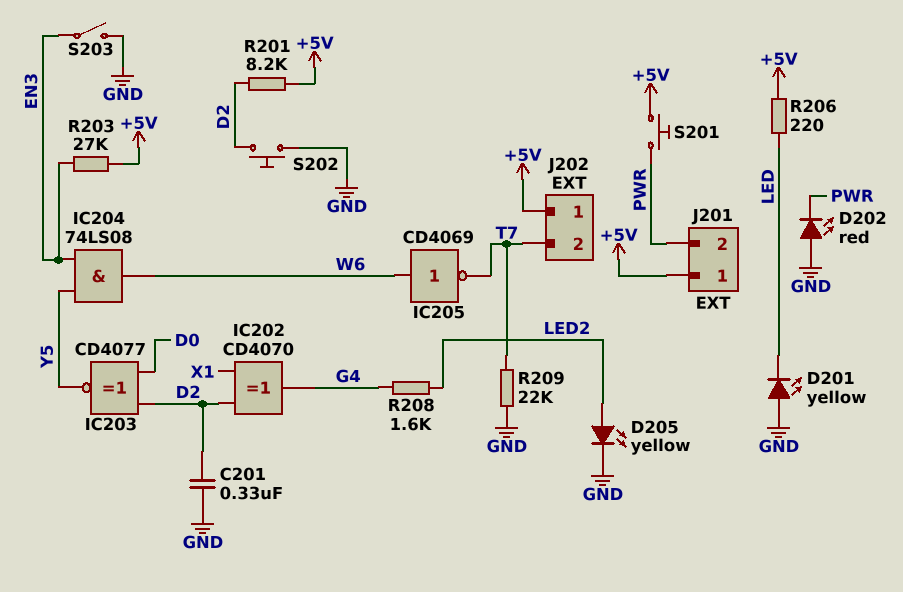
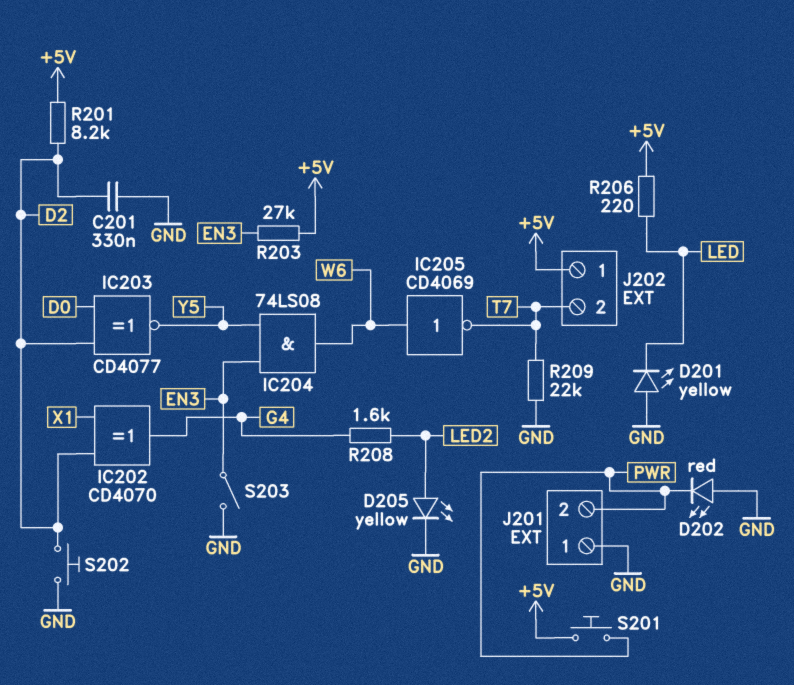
J201 pin 1: +5V -> GND

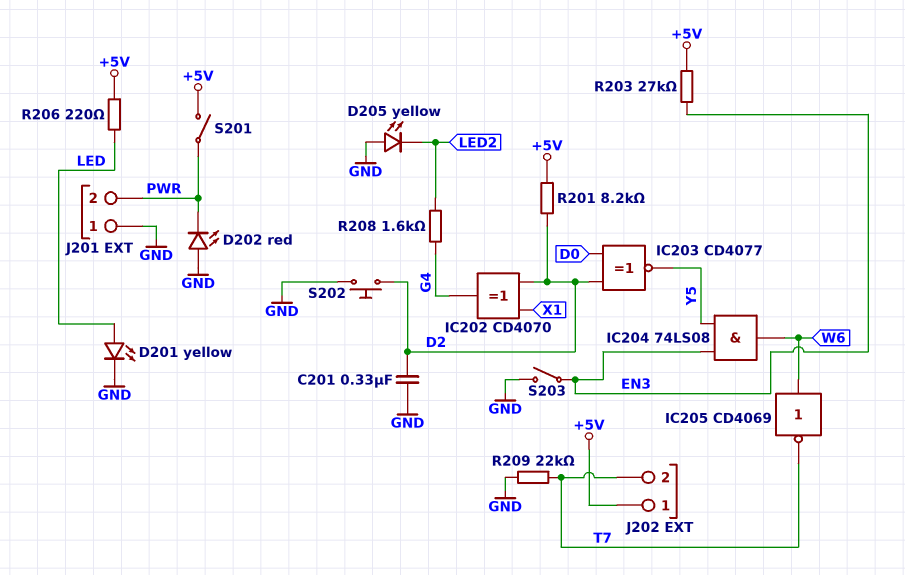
D201: LED yellow (A GND, K LED) -> LED yellow (A LED, K GND)
D205: LED yellow (A LED2, K GND) -> LED yellow (A GND, K LED2)
S201: button (+5V, PWR) -> switch (+5V, PWR)

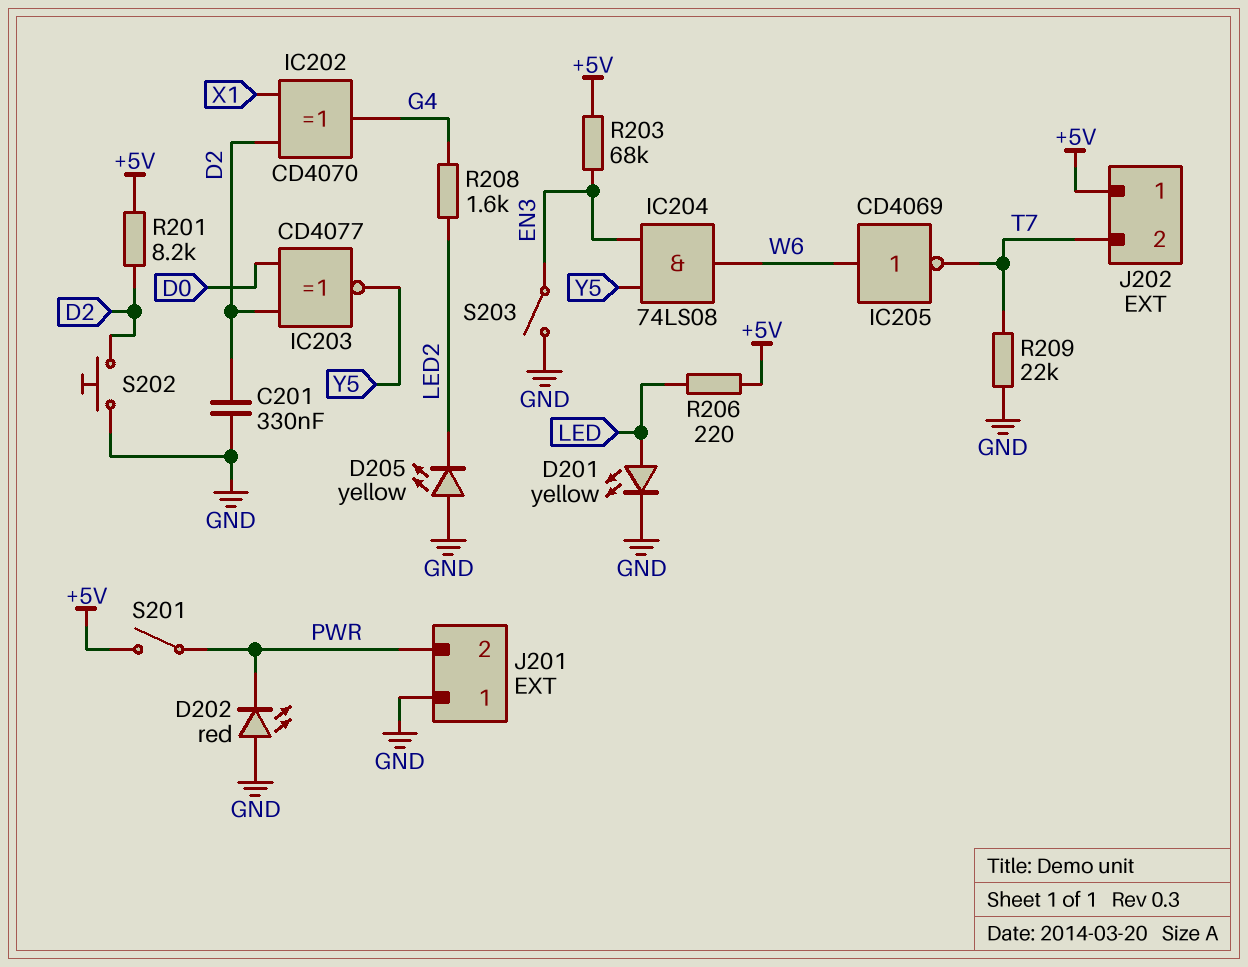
R203: 27k (+5V, EN3) -> 68k (+5V, EN3)

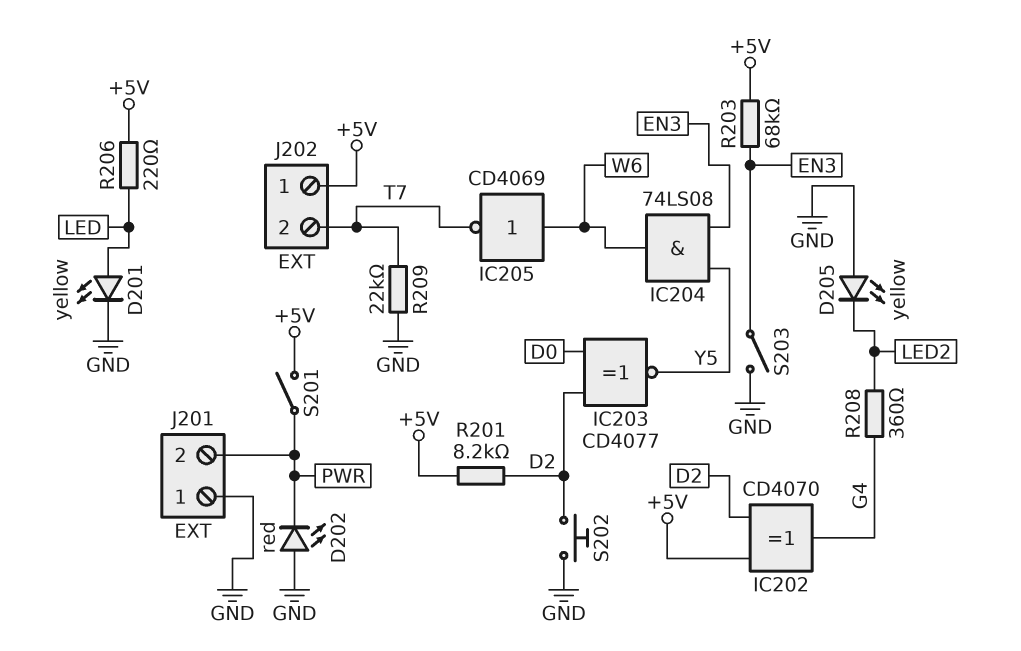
C201: 330nF (D2, GND) -> none
IC202: XOR CD4070 (in D2, in X1, out G4) -> XOR CD4070 (in +5V, in D2, out G4)
R208: 1.6k (G4, LED2) -> 360 (G4, LED2)

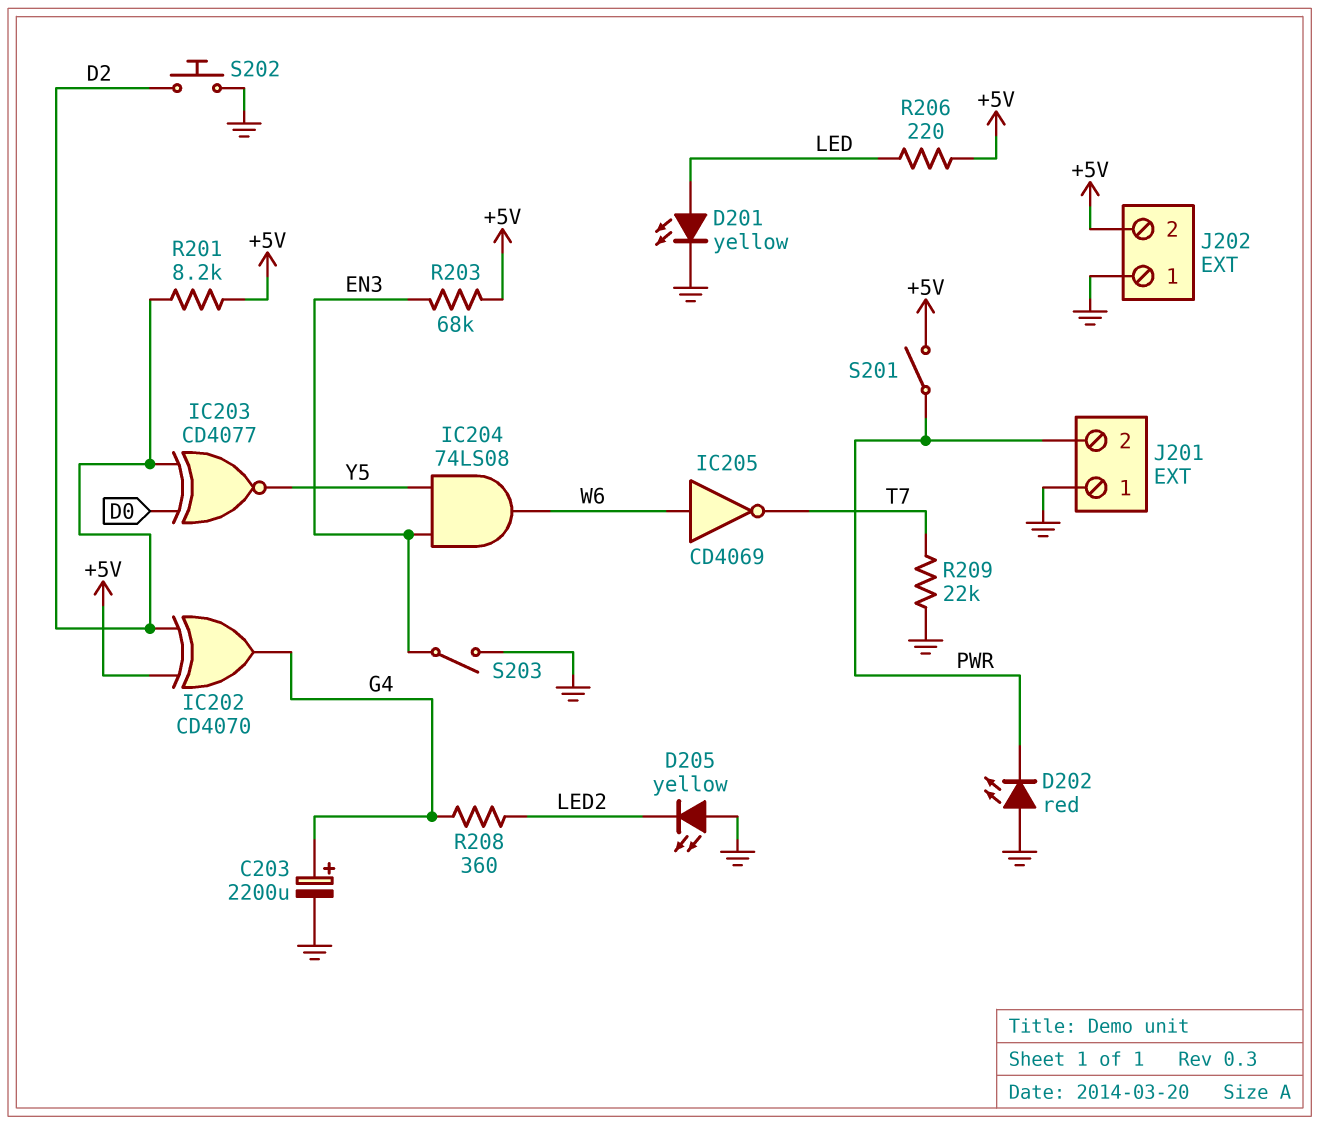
C203: none -> 2200uF (plus G4, minus GND)
J202 pin 1: +5V -> GND
J202 pin 2: T7 -> +5V

